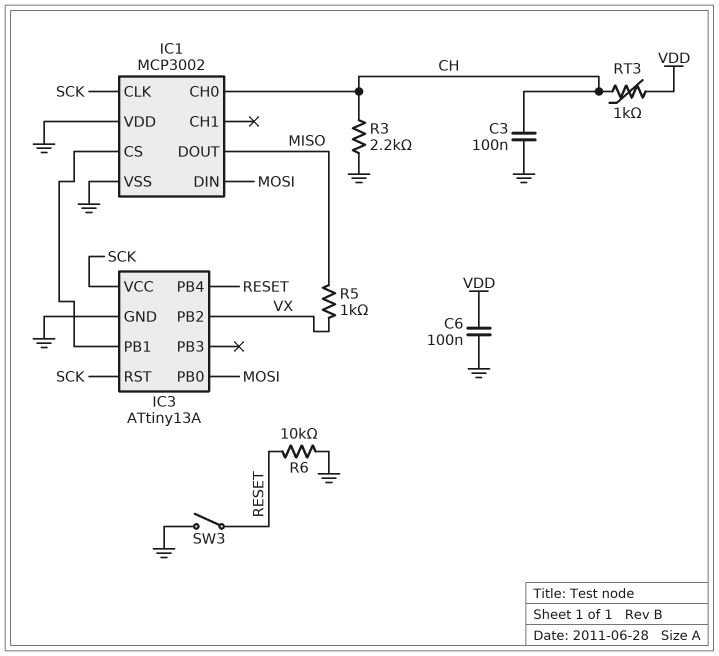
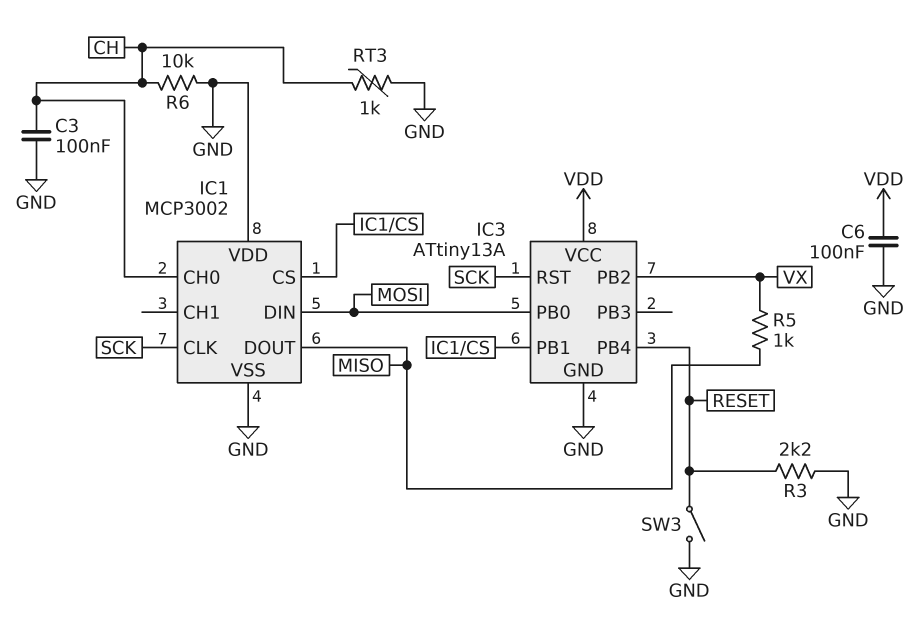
IC3 pin VCC: SCK -> VDD
R3: 2.2k (CH, GND) -> 2.2k (GND, RESET)
R6: 10k (GND, RESET) -> 10k (CH, GND)
RT3: 1k (CH, VDD) -> 1k (CH, GND)

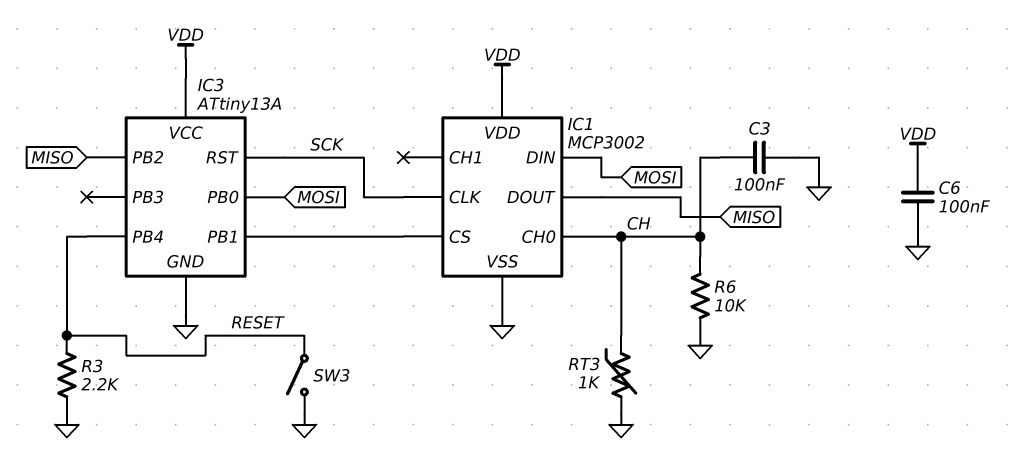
IC1 pin VDD: GND -> VDD
IC3 pin PB2: VX -> MISO
R5: 1k (MISO, VX) -> none

